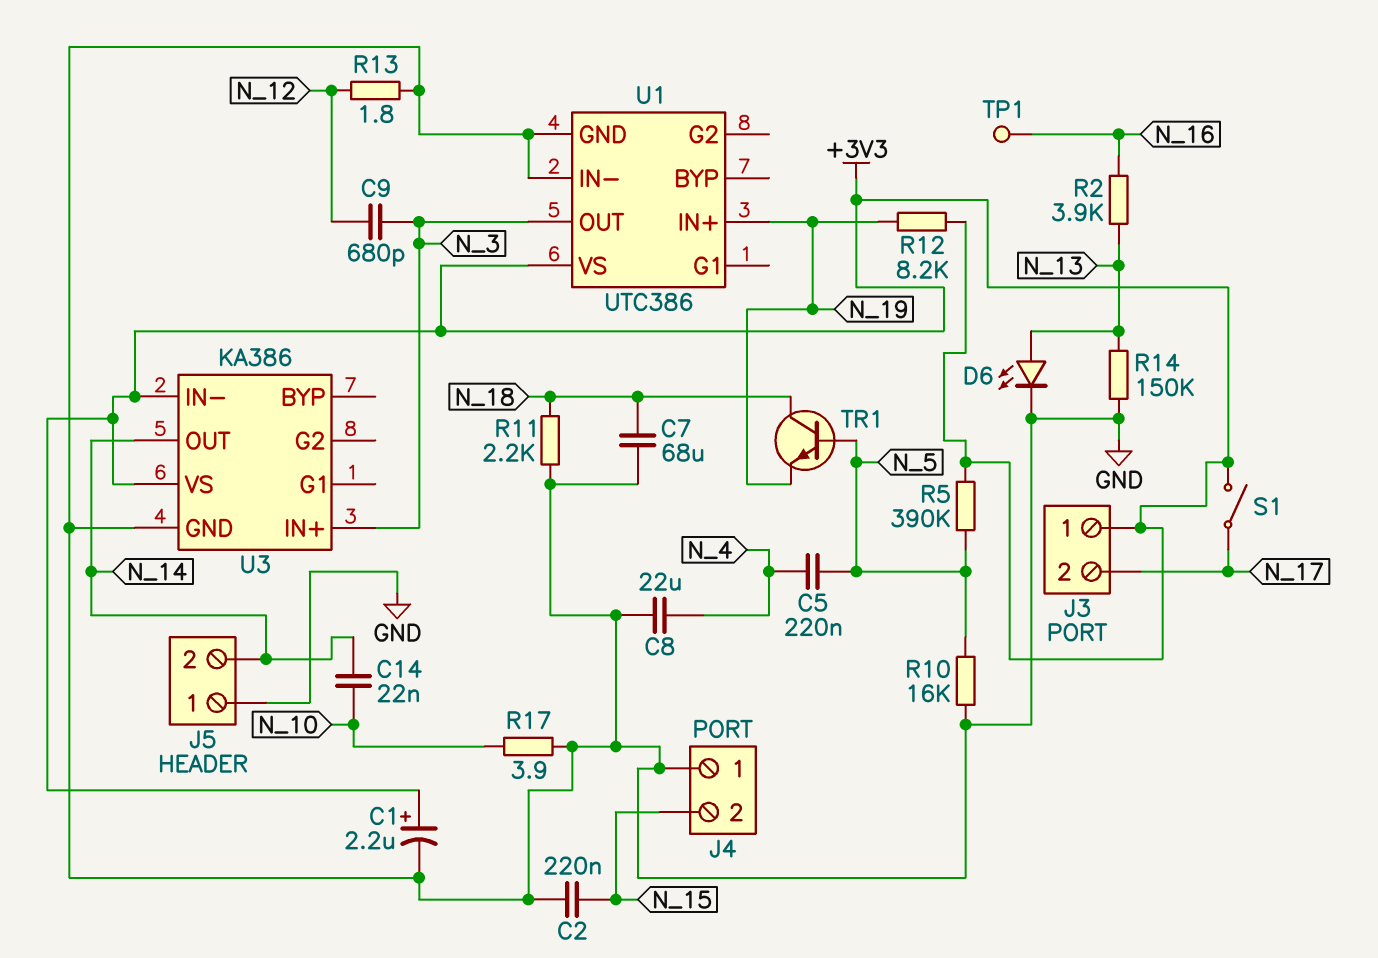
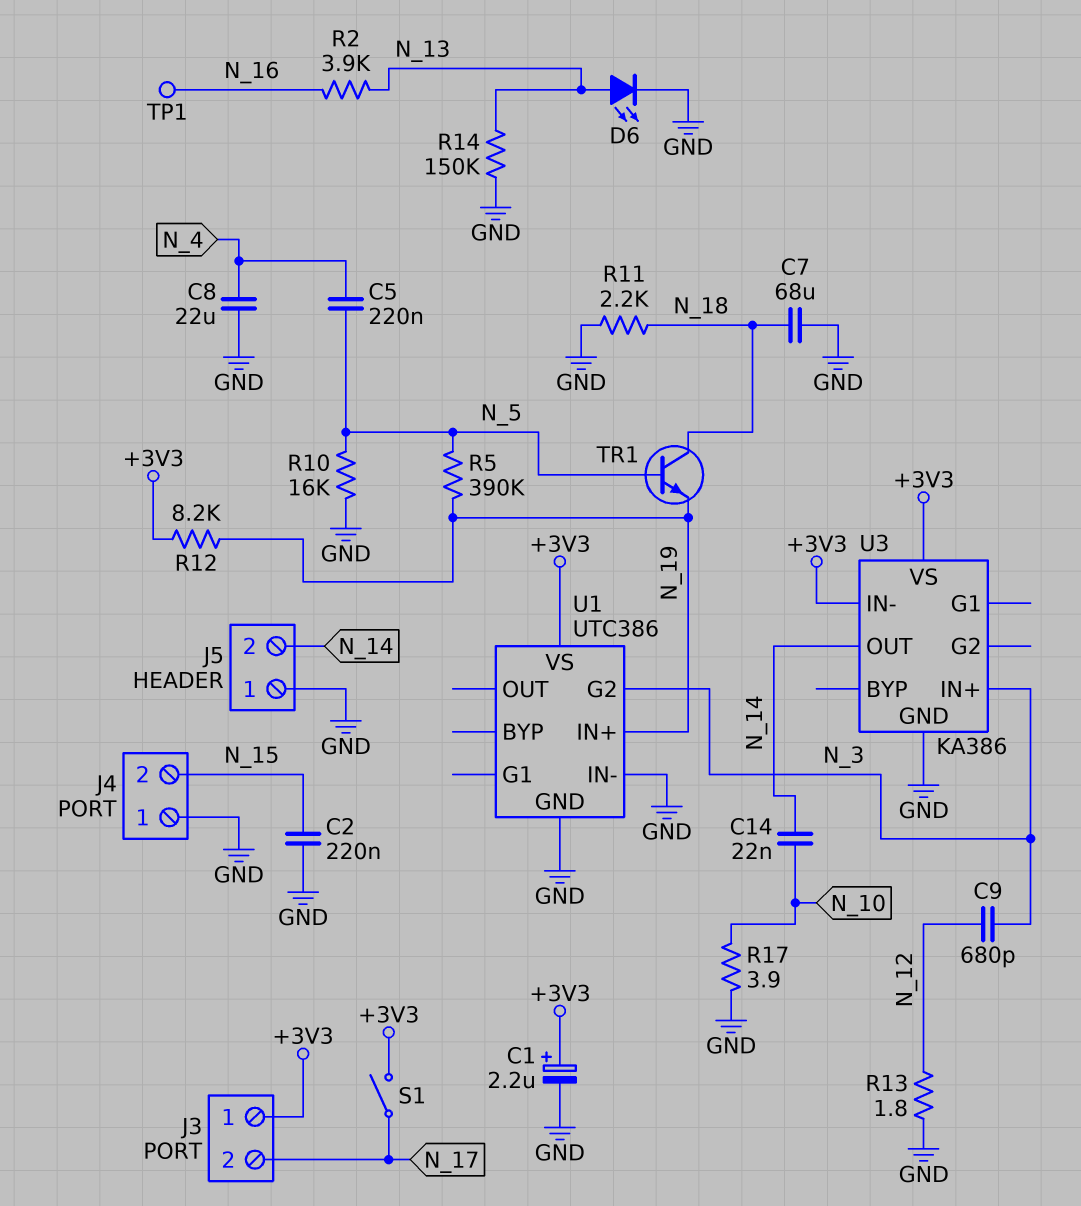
R5: 390k (+3V3, N_5) -> 390k (N_5, N_19)
U1 pin G2: none -> N_3
U1 pin OUT: N_3 -> none

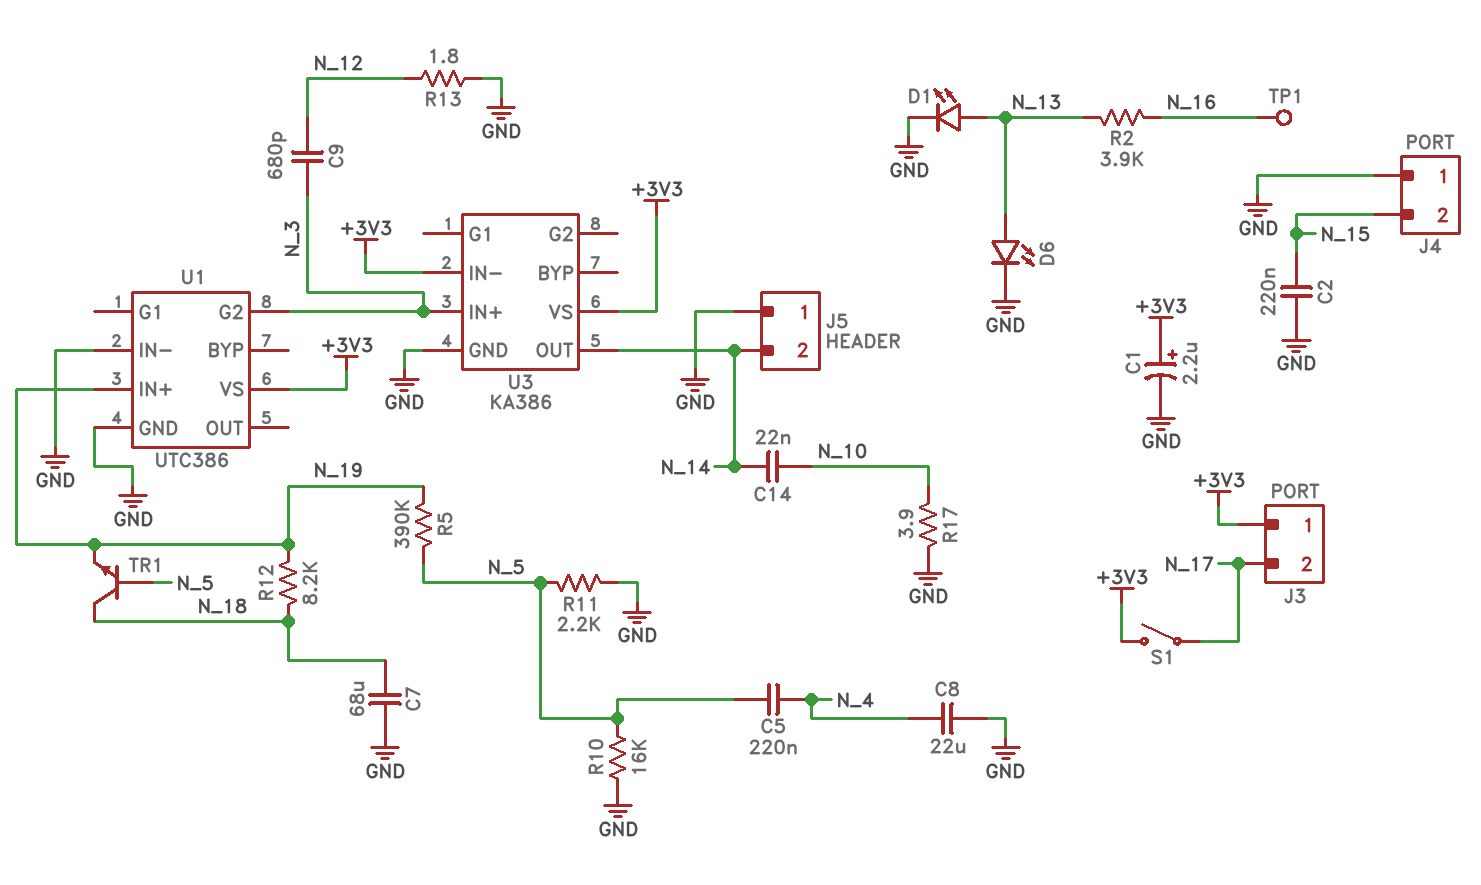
D1: none -> LED (A N_13, K GND)
R11: 2.2k (GND, N_18) -> 2.2k (GND, N_5)
R12: 8.2k (+3V3, N_19) -> 8.2k (N_18, N_19)
R14: 150k (GND, N_13) -> none

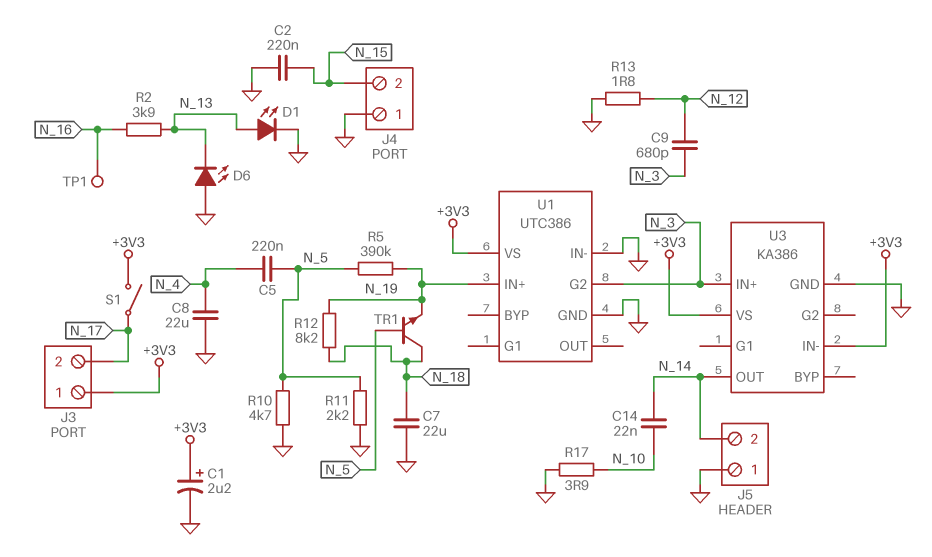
C7: 68uF (GND, N_18) -> 22uF (GND, N_18)
D6: LED (A N_13, K GND) -> LED (A GND, K N_13)
R10: 16k (GND, N_5) -> 4.7k (GND, N_5)

